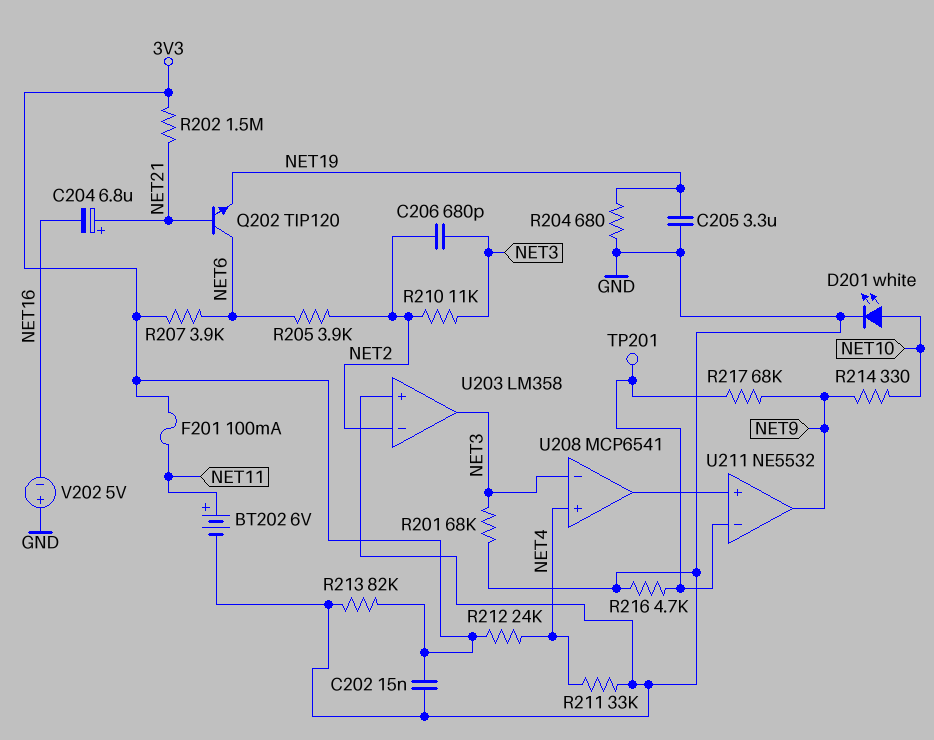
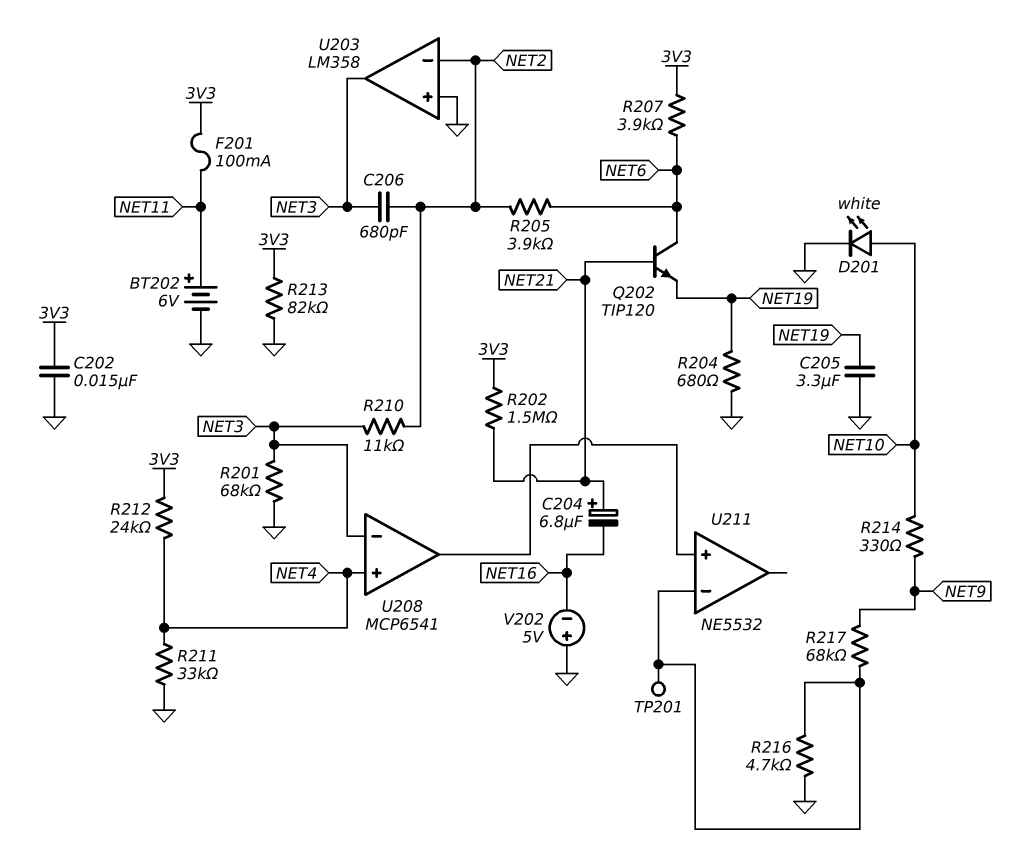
U211 pin out: NET9 -> none

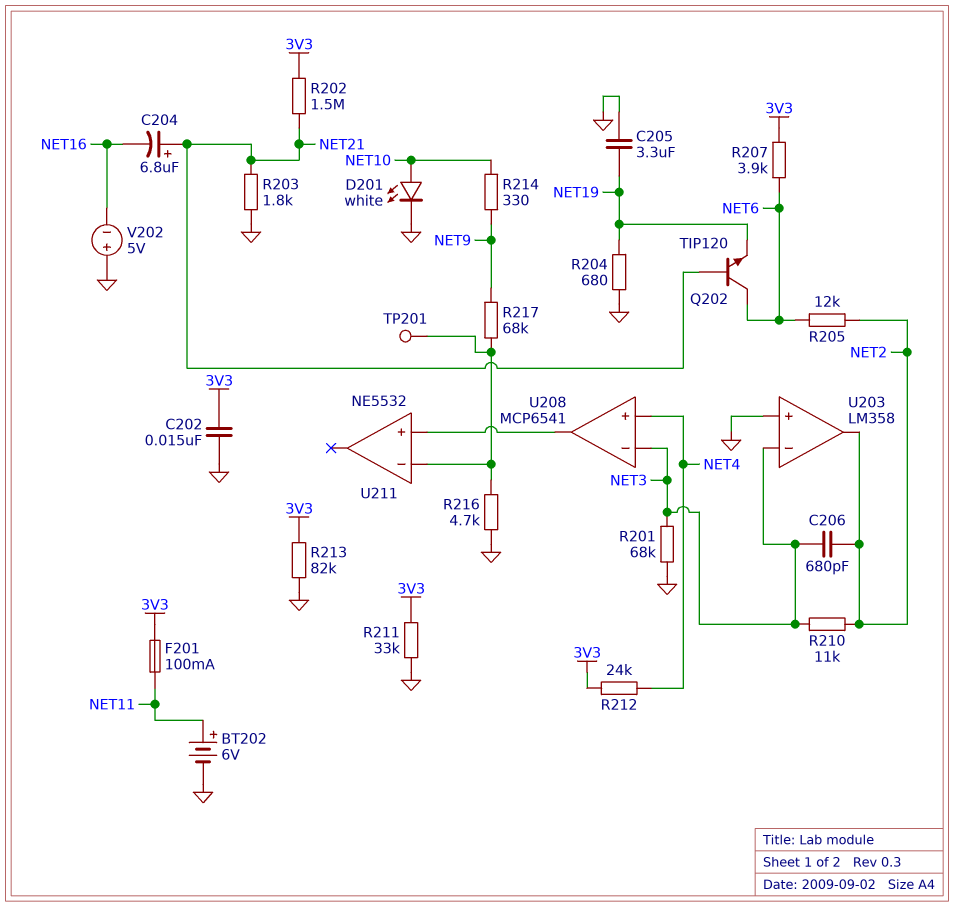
R203: none -> 1.8k (GND, NET21)
R205: 3.9k (NET2, NET6) -> 12k (NET2, NET6)
R211: 33k (GND, NET4) -> 33k (3V3, GND)
U203 pin in-: NET2 -> NET3
U203 pin out: NET3 -> NET2

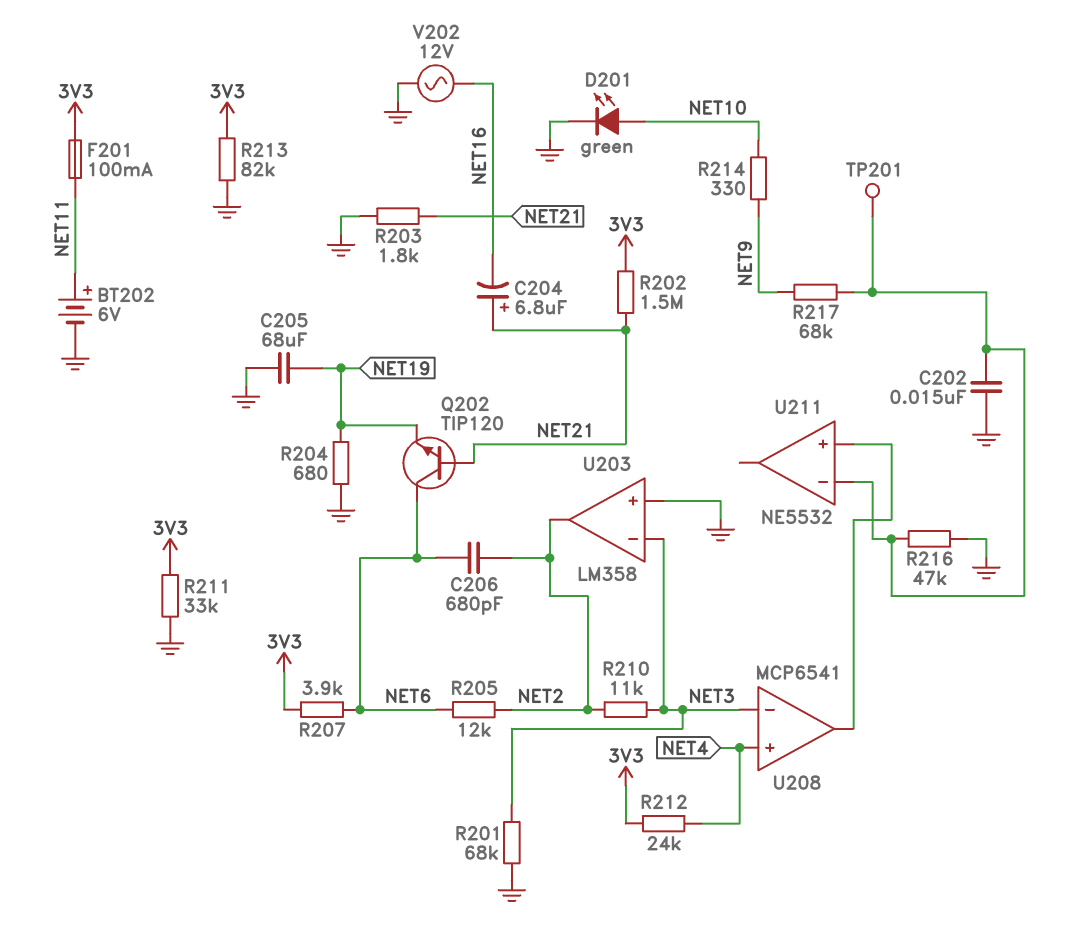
C202: 15nF (3V3, GND) -> 15nF (GND, U211/in-)
C205: 3.3uF (GND, NET19) -> 68uF (GND, NET19)
C206: 680pF (NET2, NET3) -> 680pF (NET2, NET6)
D201: LED white (A NET10, K GND) -> LED green (A NET10, K GND)
R216: 4.7k (GND, U211/in-) -> 47k (GND, U211/in-)
V202: 5V (plus GND, minus NET16) -> AC 12V (GND, NET16)

